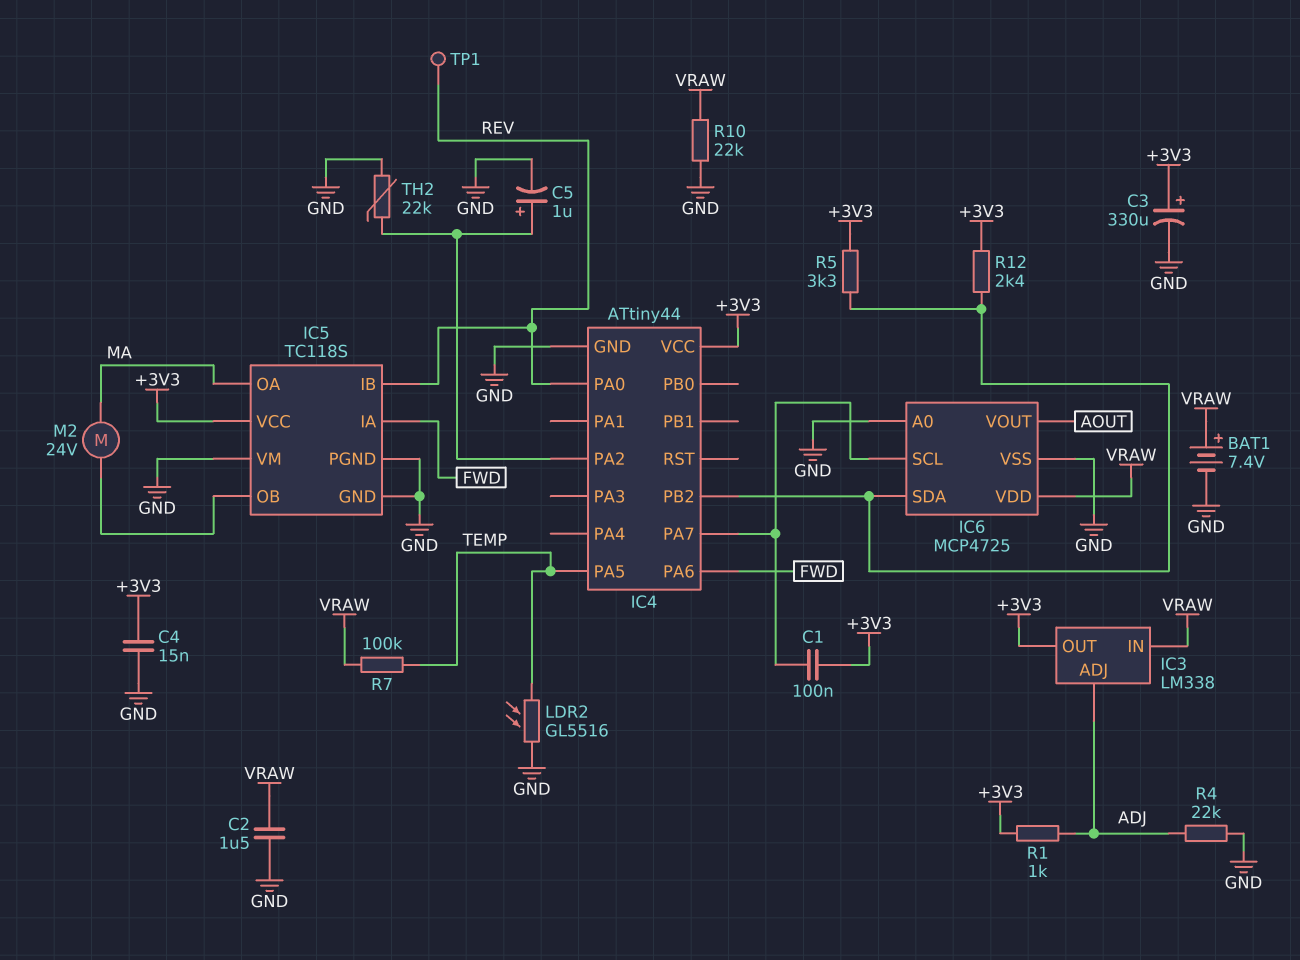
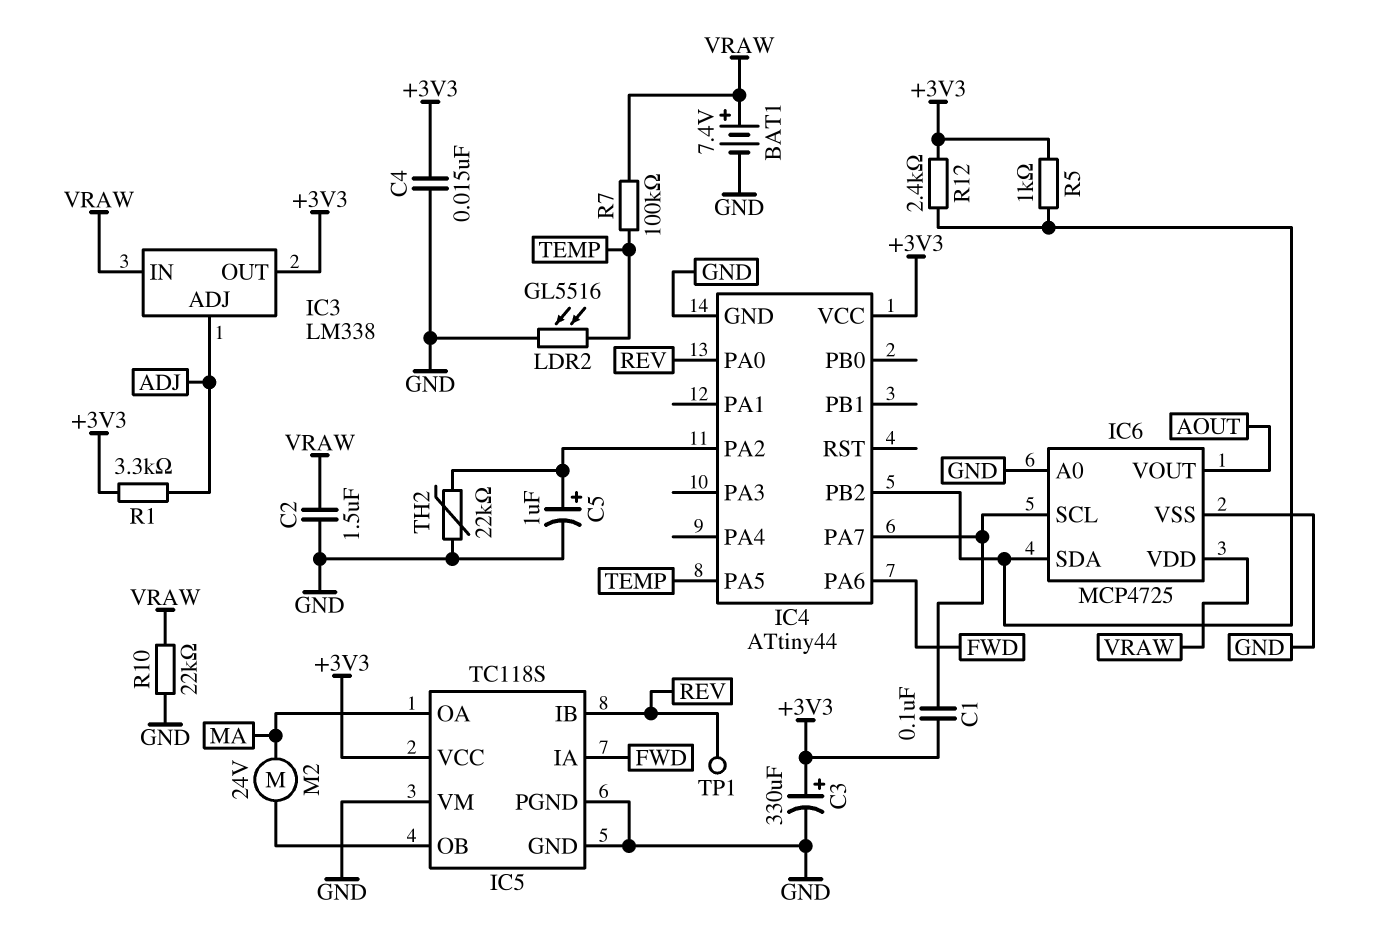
R1: 1k (+3V3, ADJ) -> 3.3k (+3V3, ADJ)
R4: 22k (ADJ, GND) -> none
R5: 3.3k (+3V3, IC4/PB2) -> 1k (+3V3, IC4/PB2)

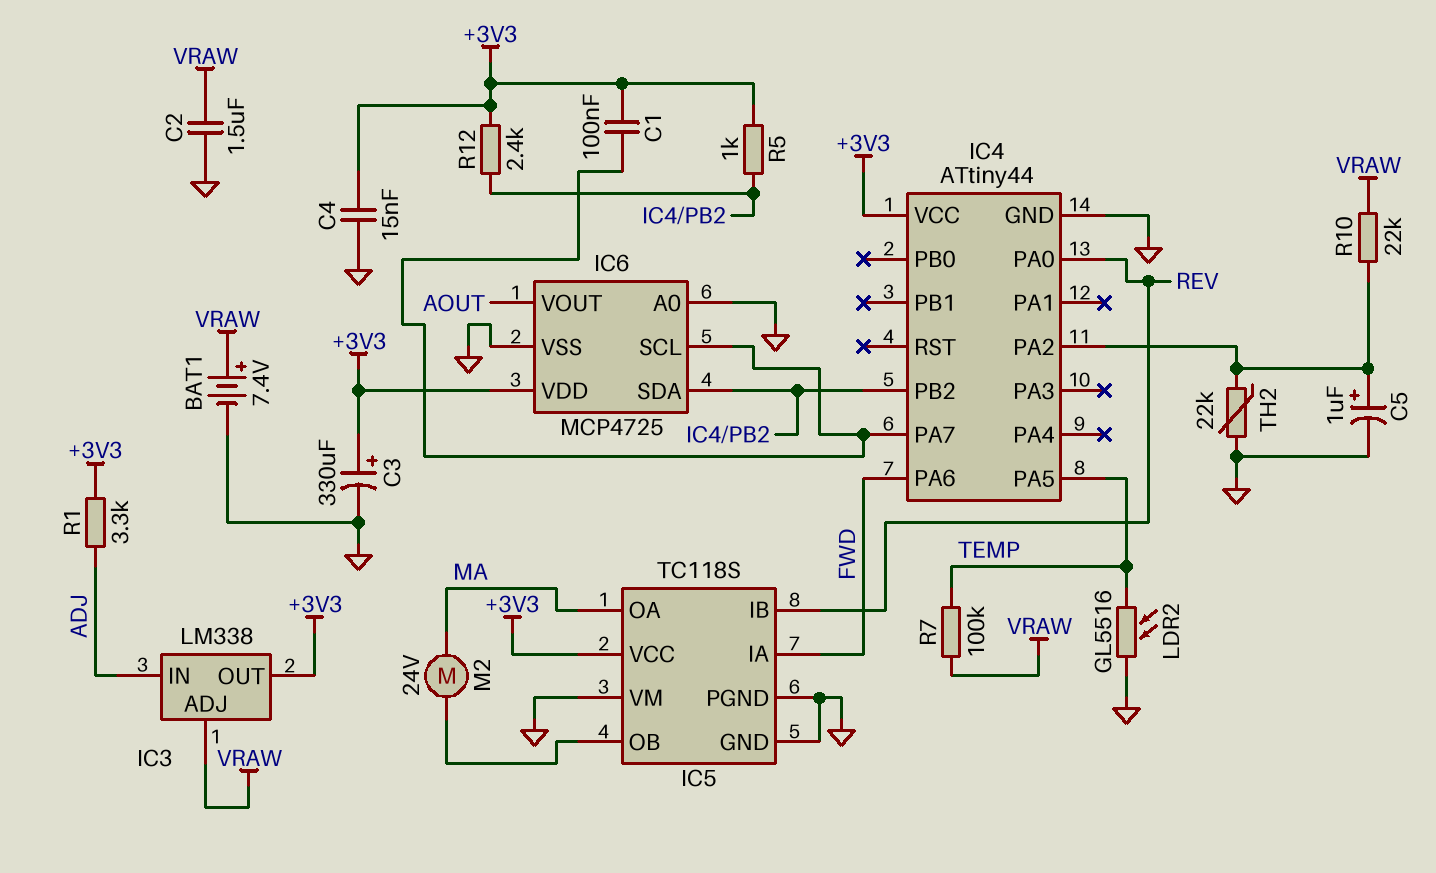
IC3 pin ADJ: ADJ -> VRAW
IC3 pin IN: VRAW -> ADJ
IC6 pin VDD: VRAW -> +3V3
R10: 22k (GND, VRAW) -> 22k (IC4/PA2, VRAW)
TP1: test point (REV) -> none

